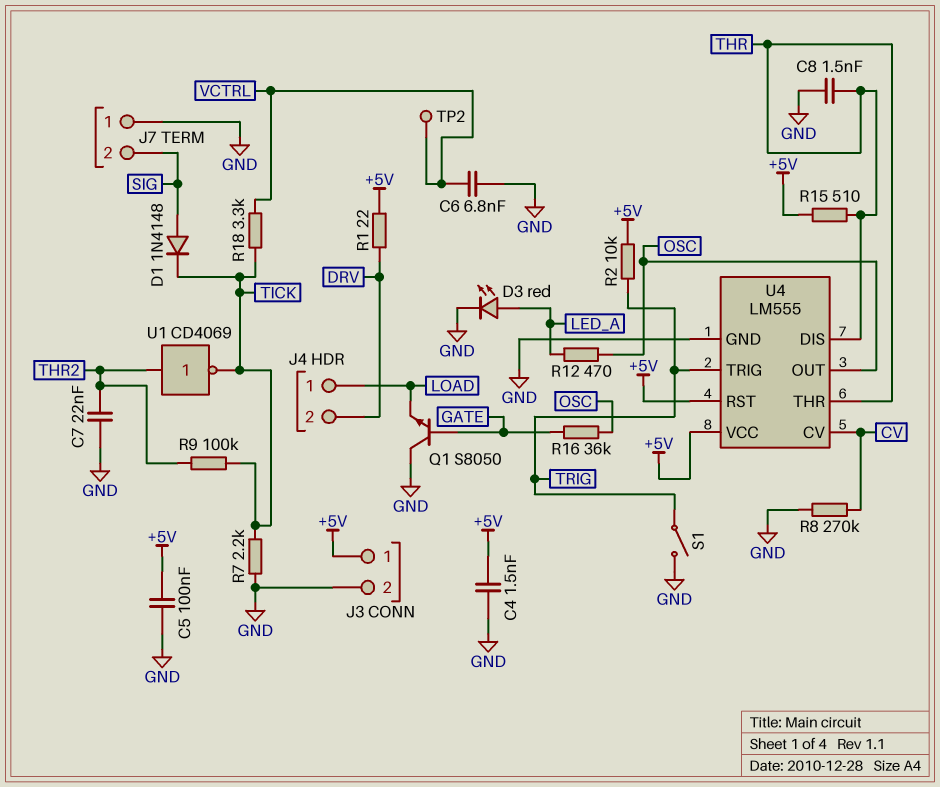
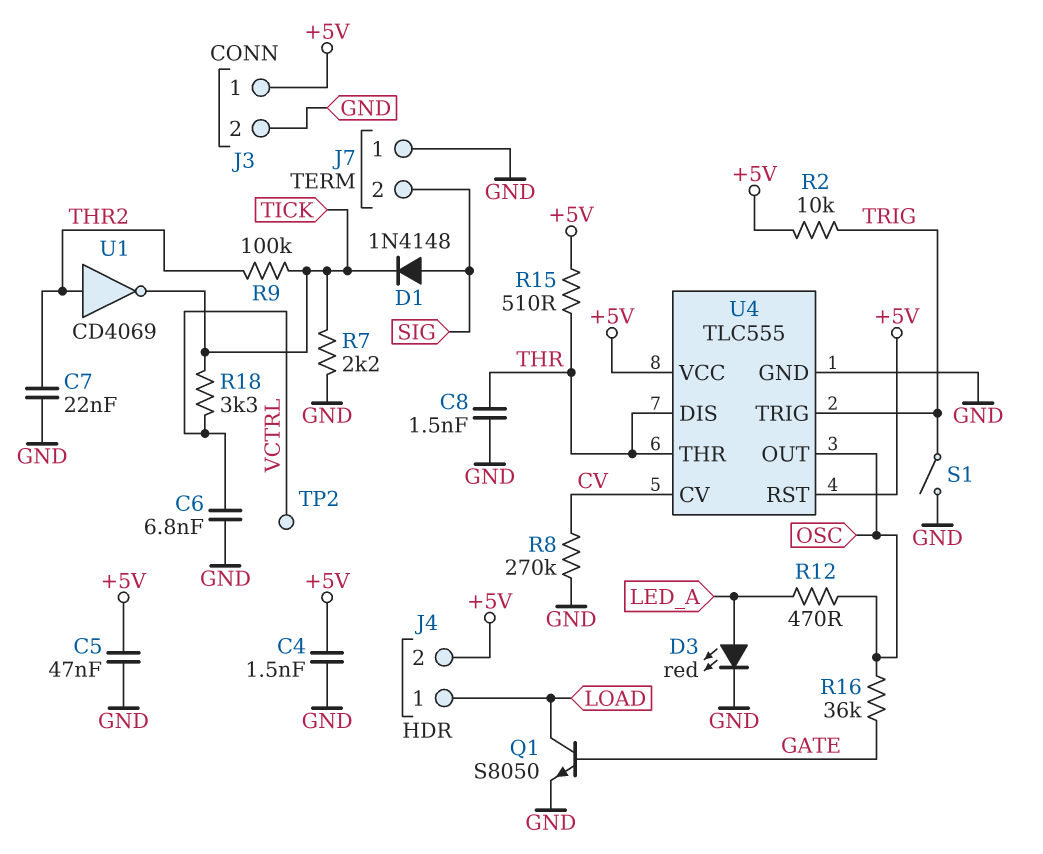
C5: 100nF (+5V, GND) -> 47nF (+5V, GND)
J4 pin 2: DRV -> +5V
Q1: NPN S8050 (B GATE, C GND, E LOAD) -> NPN S8050 (B GATE, C LOAD, E GND)
R1: 22 (+5V, DRV) -> none
U4: LM555 -> TLC555

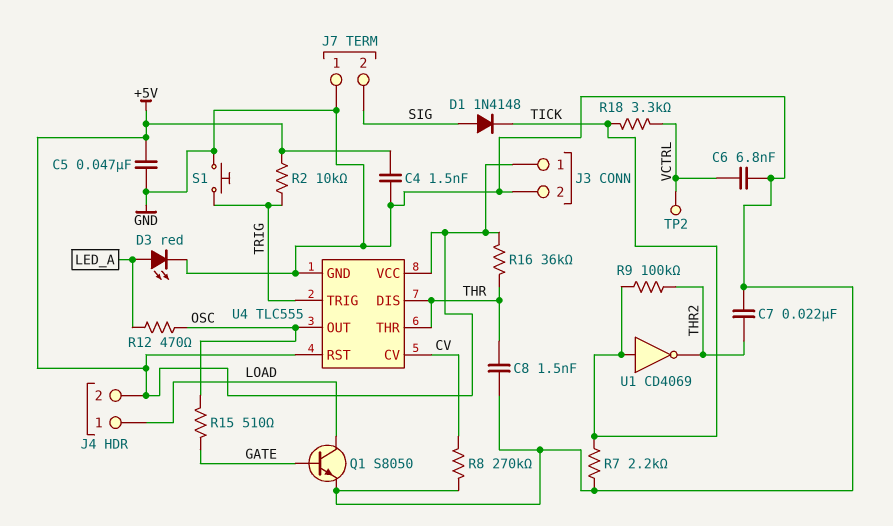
R15: 510 (+5V, THR) -> 510 (GATE, OSC)
R16: 36k (GATE, OSC) -> 36k (+5V, THR)
S1: switch (GND, TRIG) -> button (GND, TRIG)
U1: NOT CD4069 (in THR2, out TICK) -> NOT CD4069 (in TICK, out THR2)

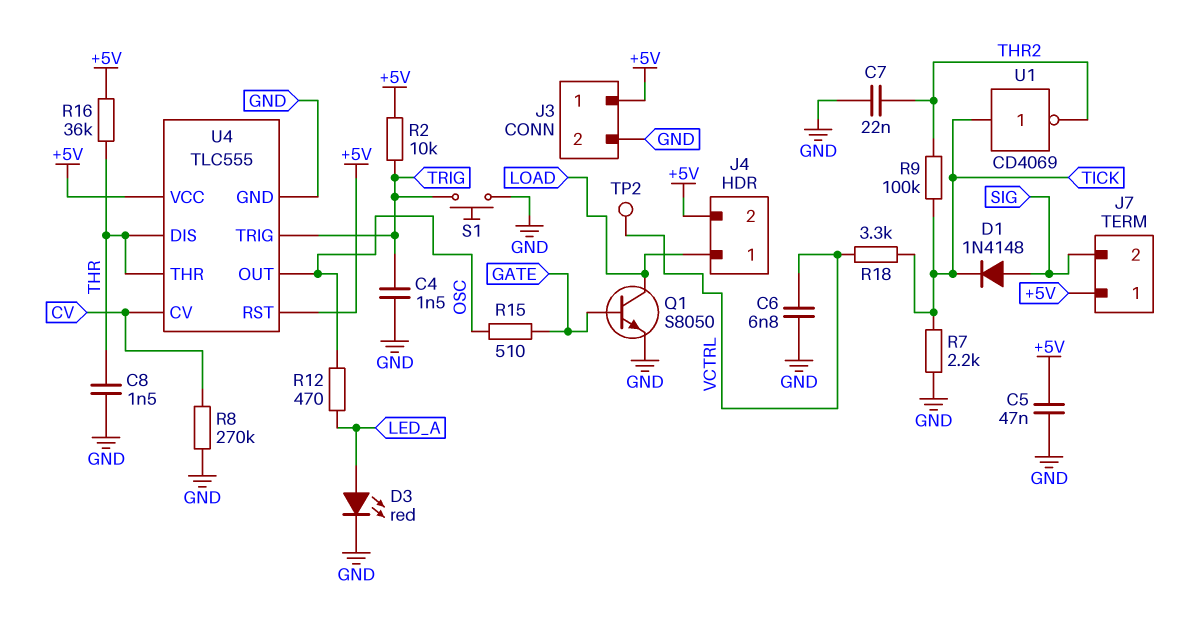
C4: 1.5nF (+5V, GND) -> 1.5nF (GND, TRIG)
J7 pin 1: GND -> +5V

